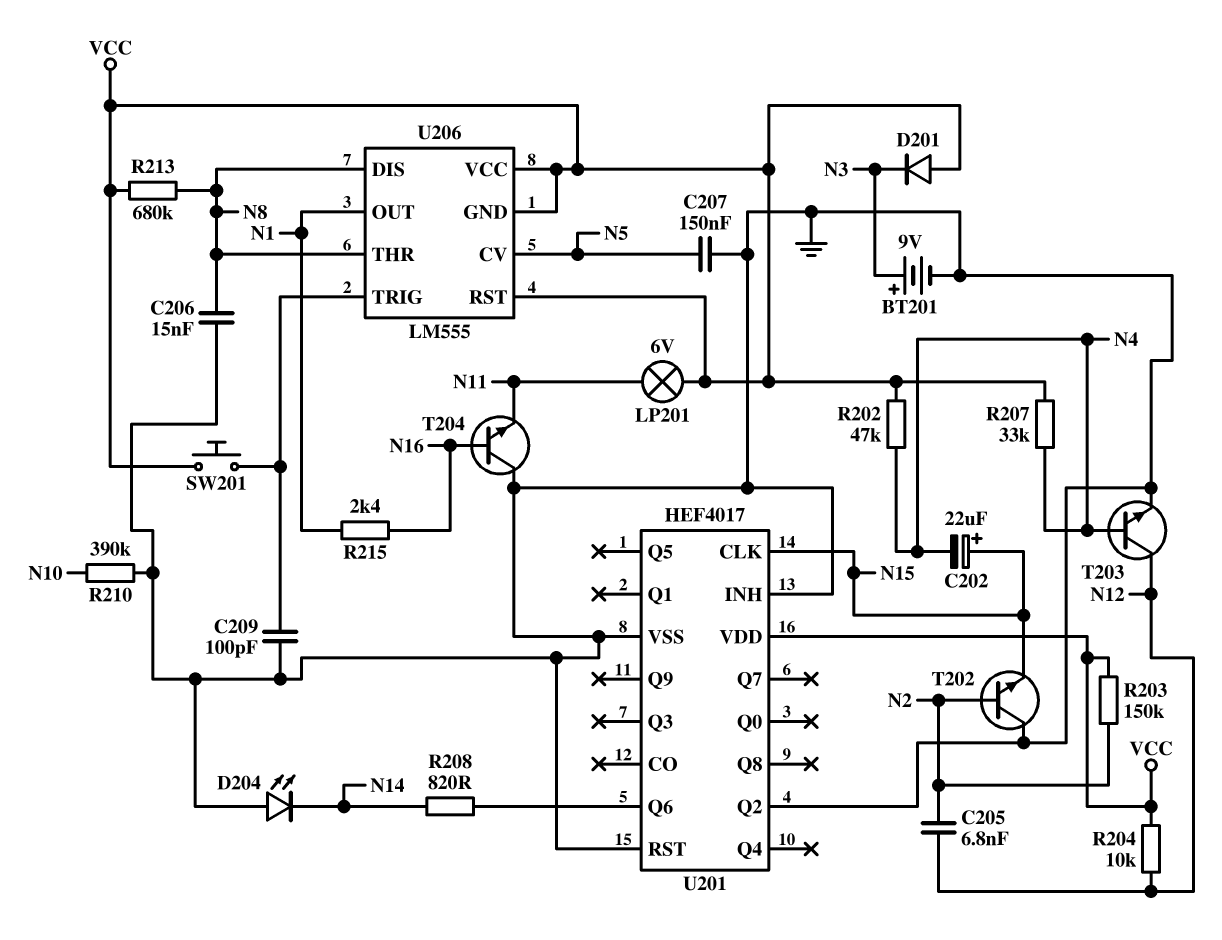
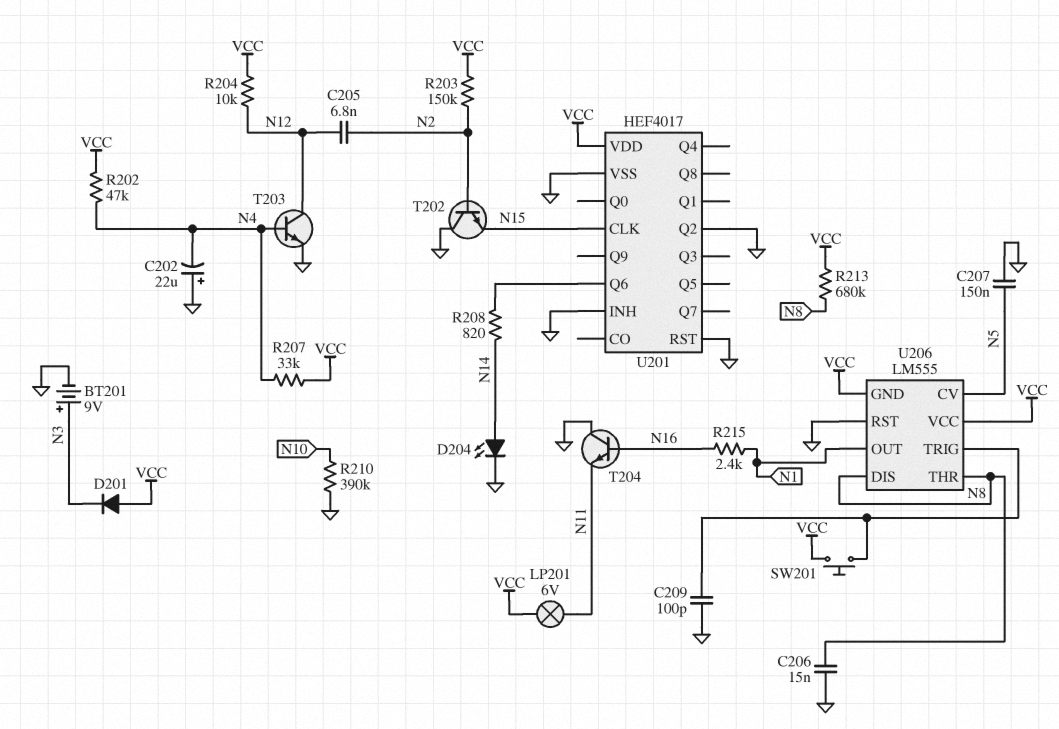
C202: 22uF (plus N15, minus N4) -> 22uF (plus GND, minus N4)
D204: LED (A GND, K N14) -> LED (A N14, K GND)
U206 pin RST: VCC -> GND

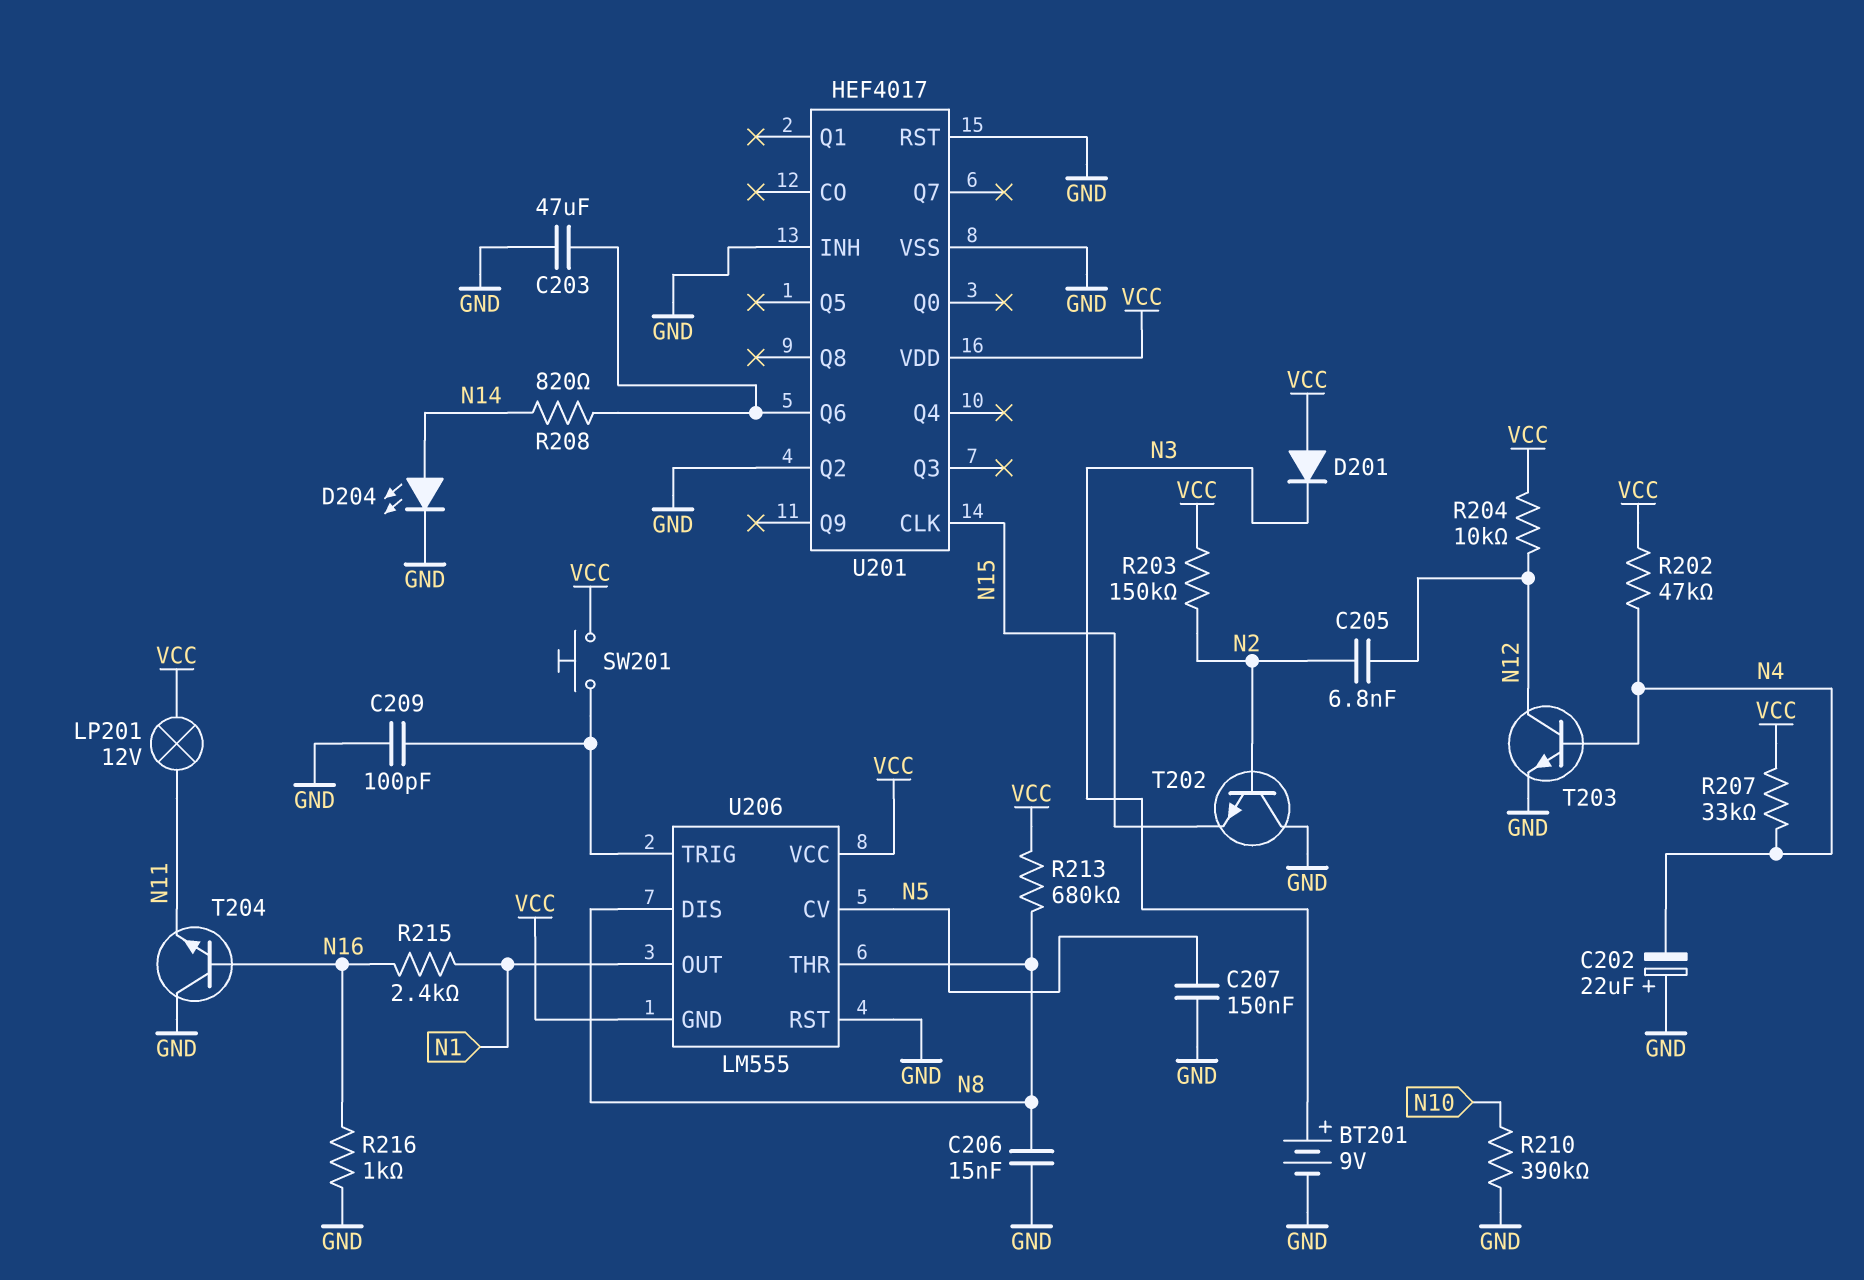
C203: none -> 47uF (GND, U201/Q6)
LP201: lamp 6V (N11, VCC) -> lamp 12V (N11, VCC)
R216: none -> 1k (GND, N16)

